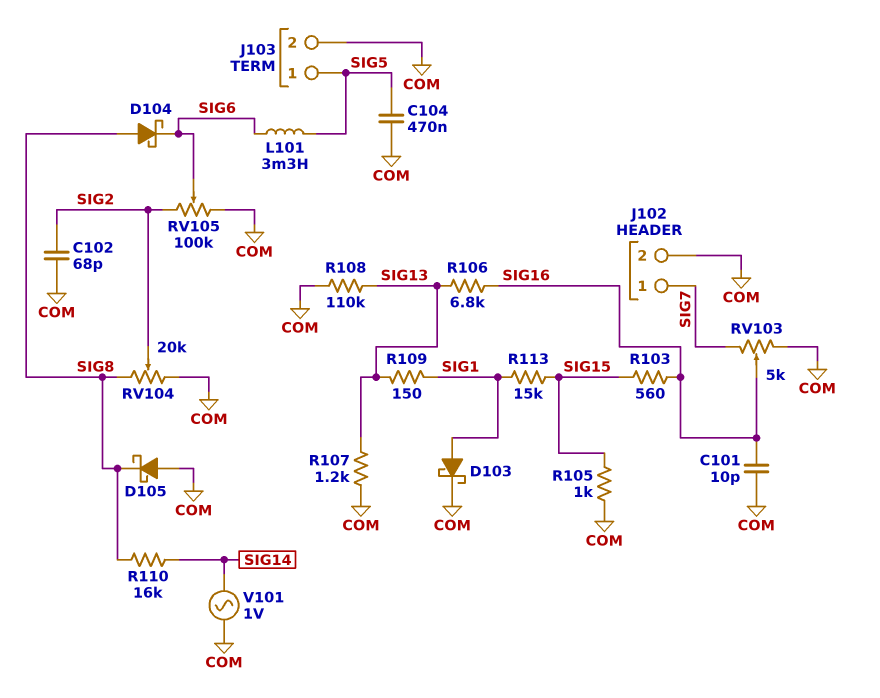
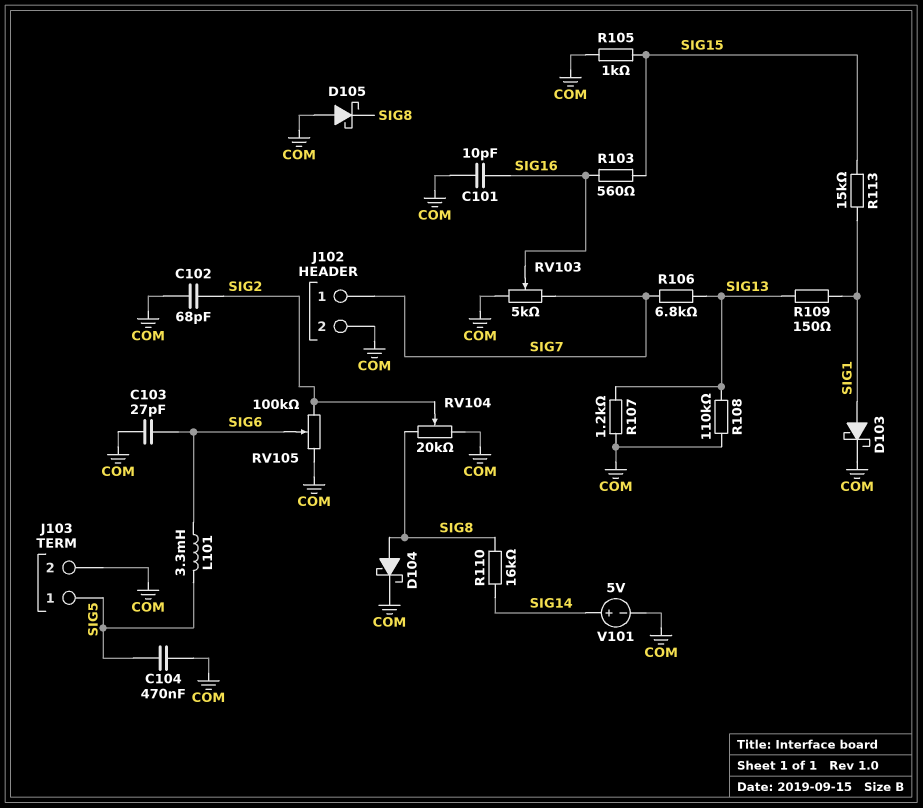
C103: none -> 27pF (COM, SIG6)
D104: schottky (A SIG8, K SIG6) -> schottky (A SIG8, K COM)
R106: 6.8k (SIG13, SIG16) -> 6.8k (SIG7, SIG13)
V101: AC 1V (COM, SIG14) -> 5V (plus SIG14, minus COM)

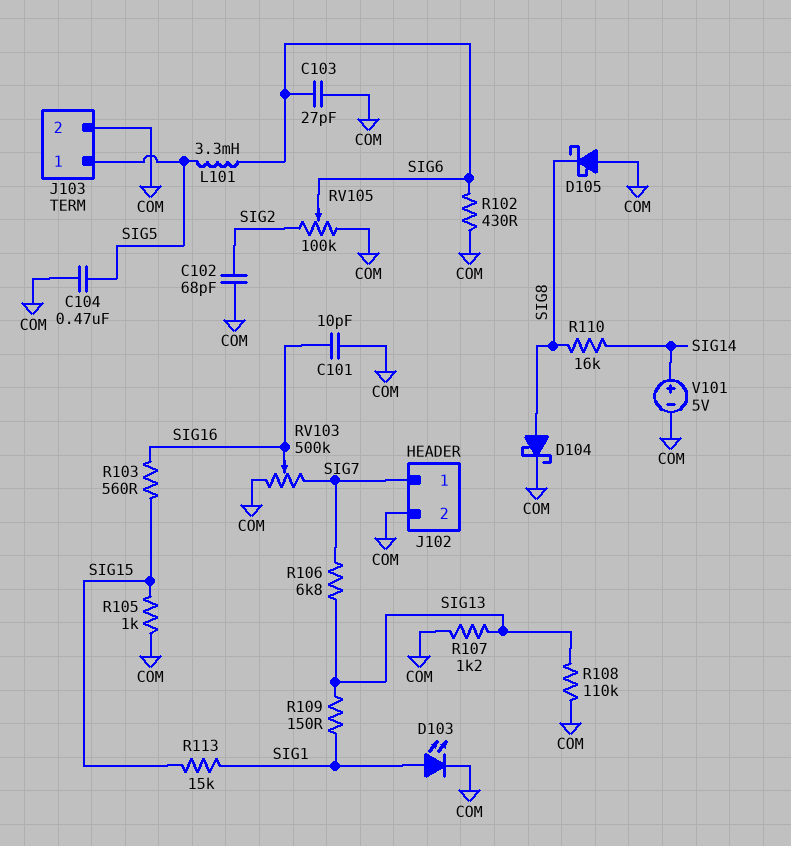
D103: schottky (A SIG1, K COM) -> LED (A SIG1, K COM)
R102: none -> 430 (COM, SIG6)
RV103: 5k (COM, SIG7, wiper SIG16) -> 500k (COM, SIG7, wiper SIG16)
RV104: 20k (COM, SIG8, wiper SIG2) -> none

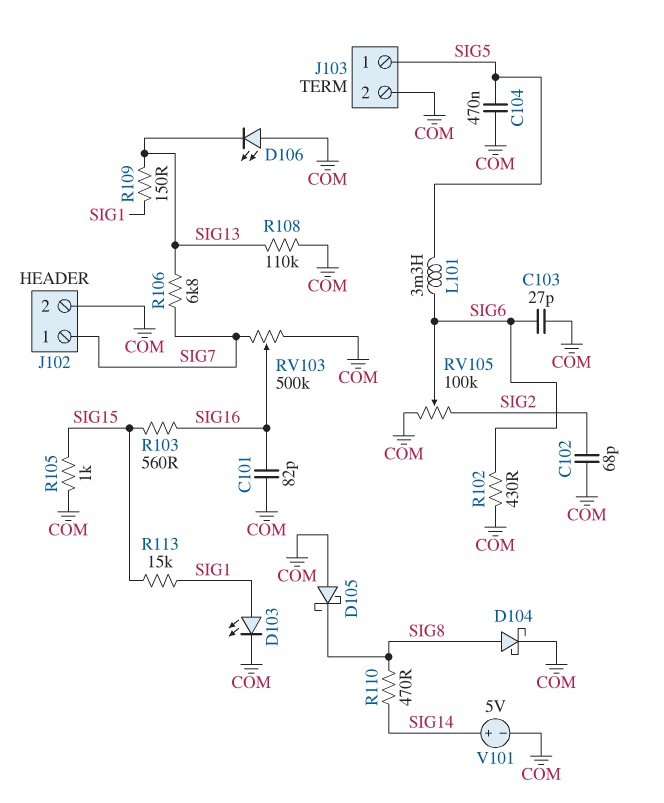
C101: 10pF (COM, SIG16) -> 82pF (COM, SIG16)
D106: none -> LED (A COM, K SIG13)
R107: 1.2k (COM, SIG13) -> none
R110: 16k (SIG8, SIG14) -> 470 (SIG8, SIG14)

